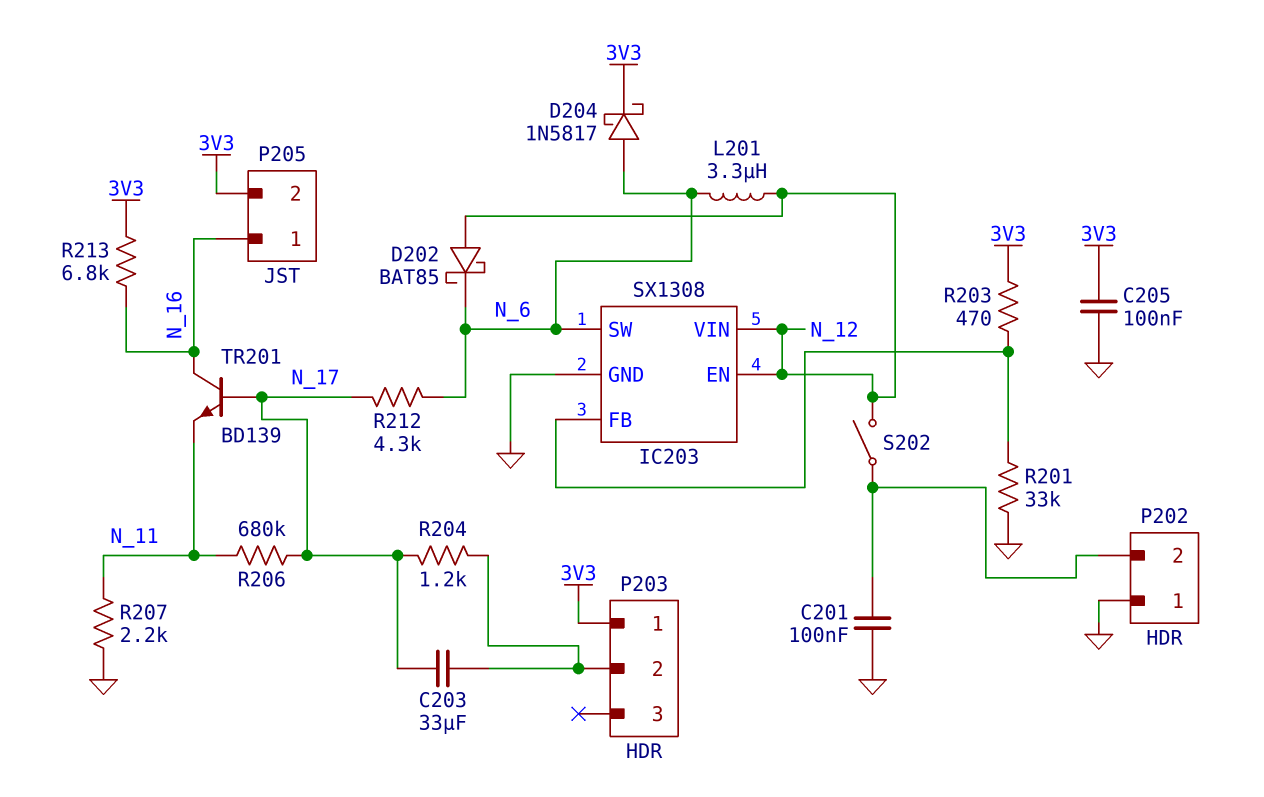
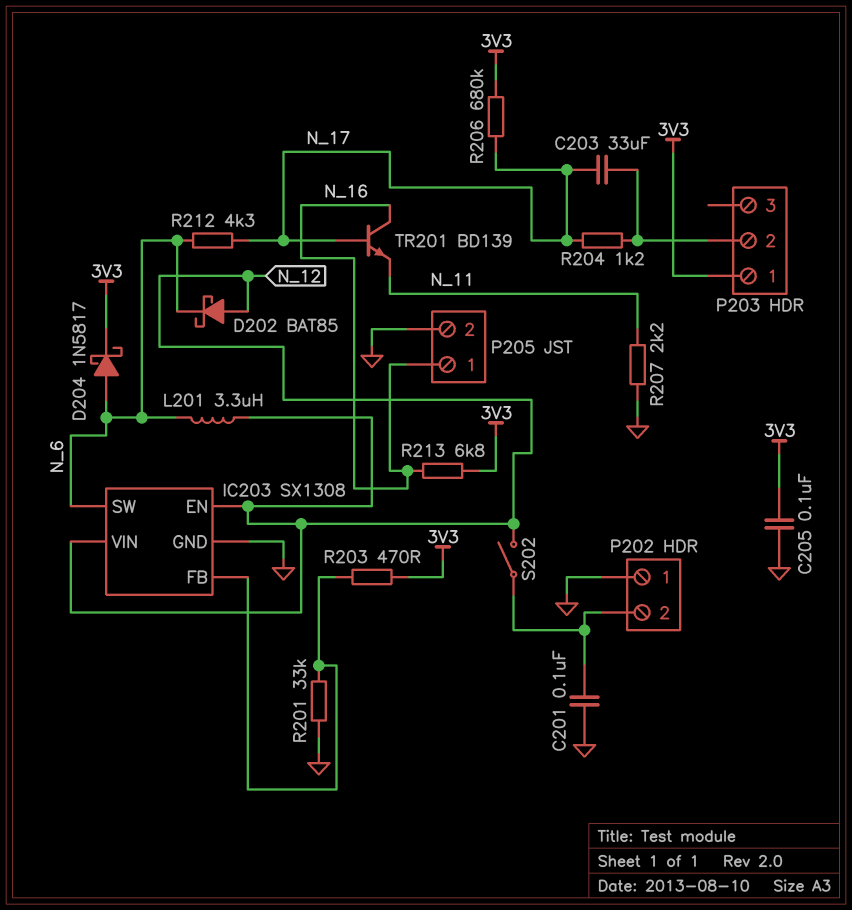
P205 pin 2: 3V3 -> GND
R206: 680k (N_11, N_17) -> 680k (3V3, N_17)

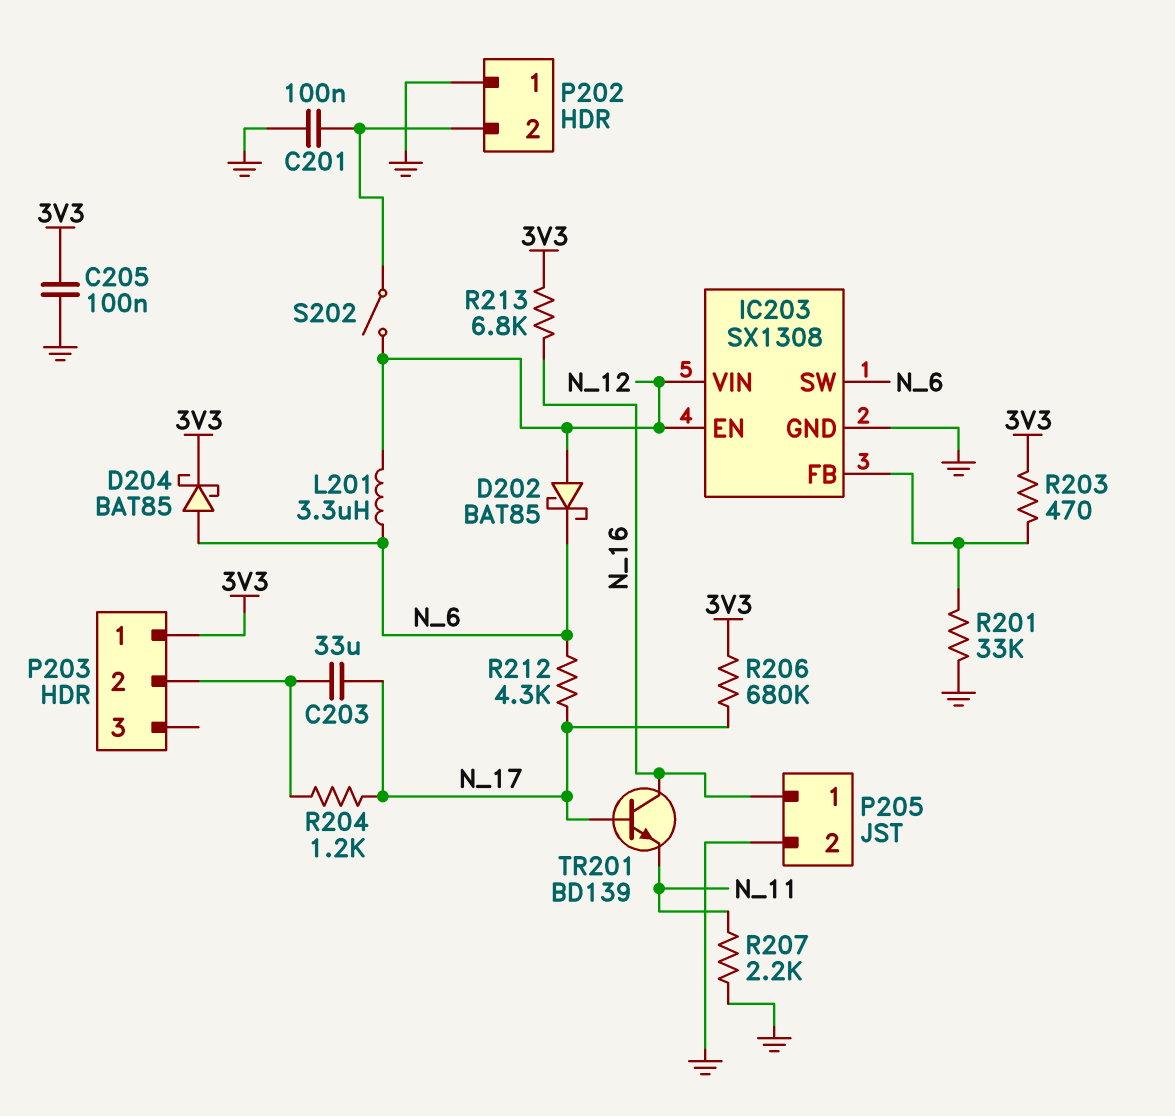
D204: schottky 1N5817 (A N_6, K 3V3) -> schottky BAT85 (A N_6, K 3V3)

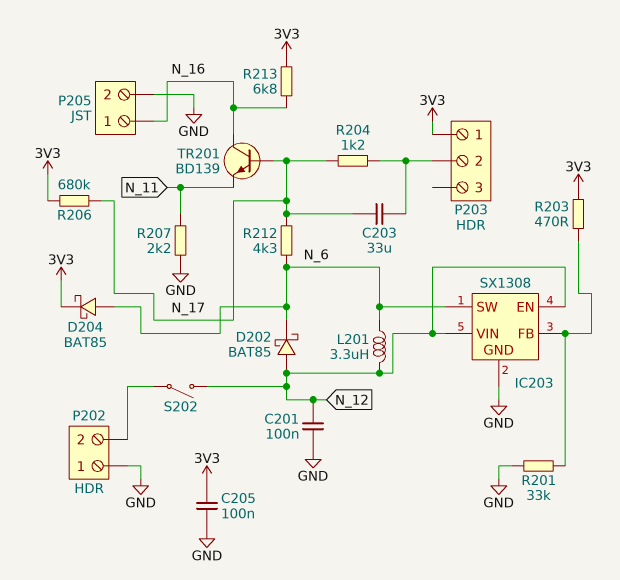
C201: 100nF (GND, P202/2) -> 100nF (GND, N_12)

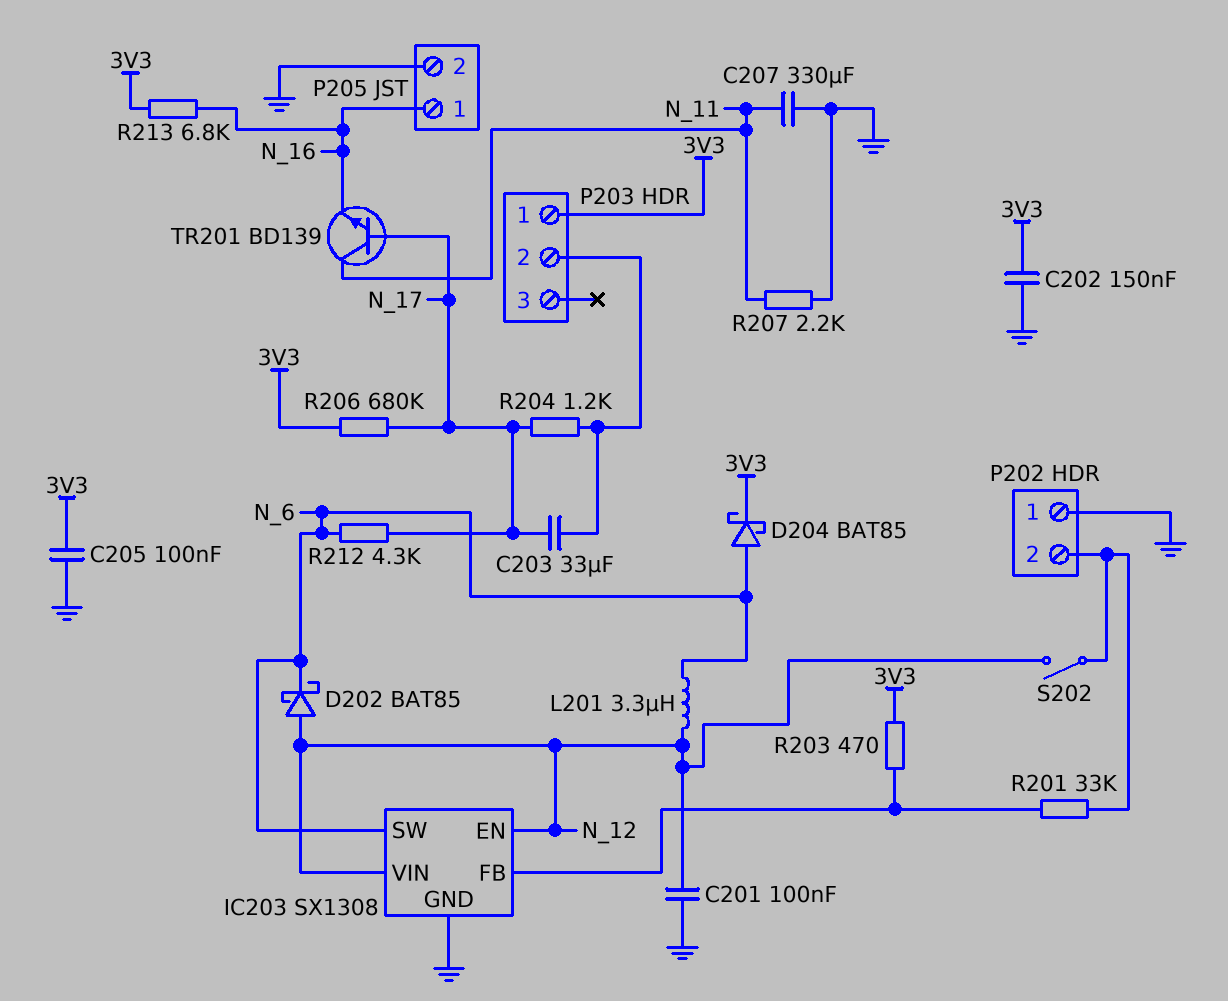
C202: none -> 150nF (3V3, GND)
C207: none -> 330uF (GND, N_11)
R201: 33k (GND, IC203/FB) -> 33k (IC203/FB, P202/2)
TR201: NPN BD139 (B N_17, C N_16, E N_11) -> NPN BD139 (B N_17, C N_11, E N_16)

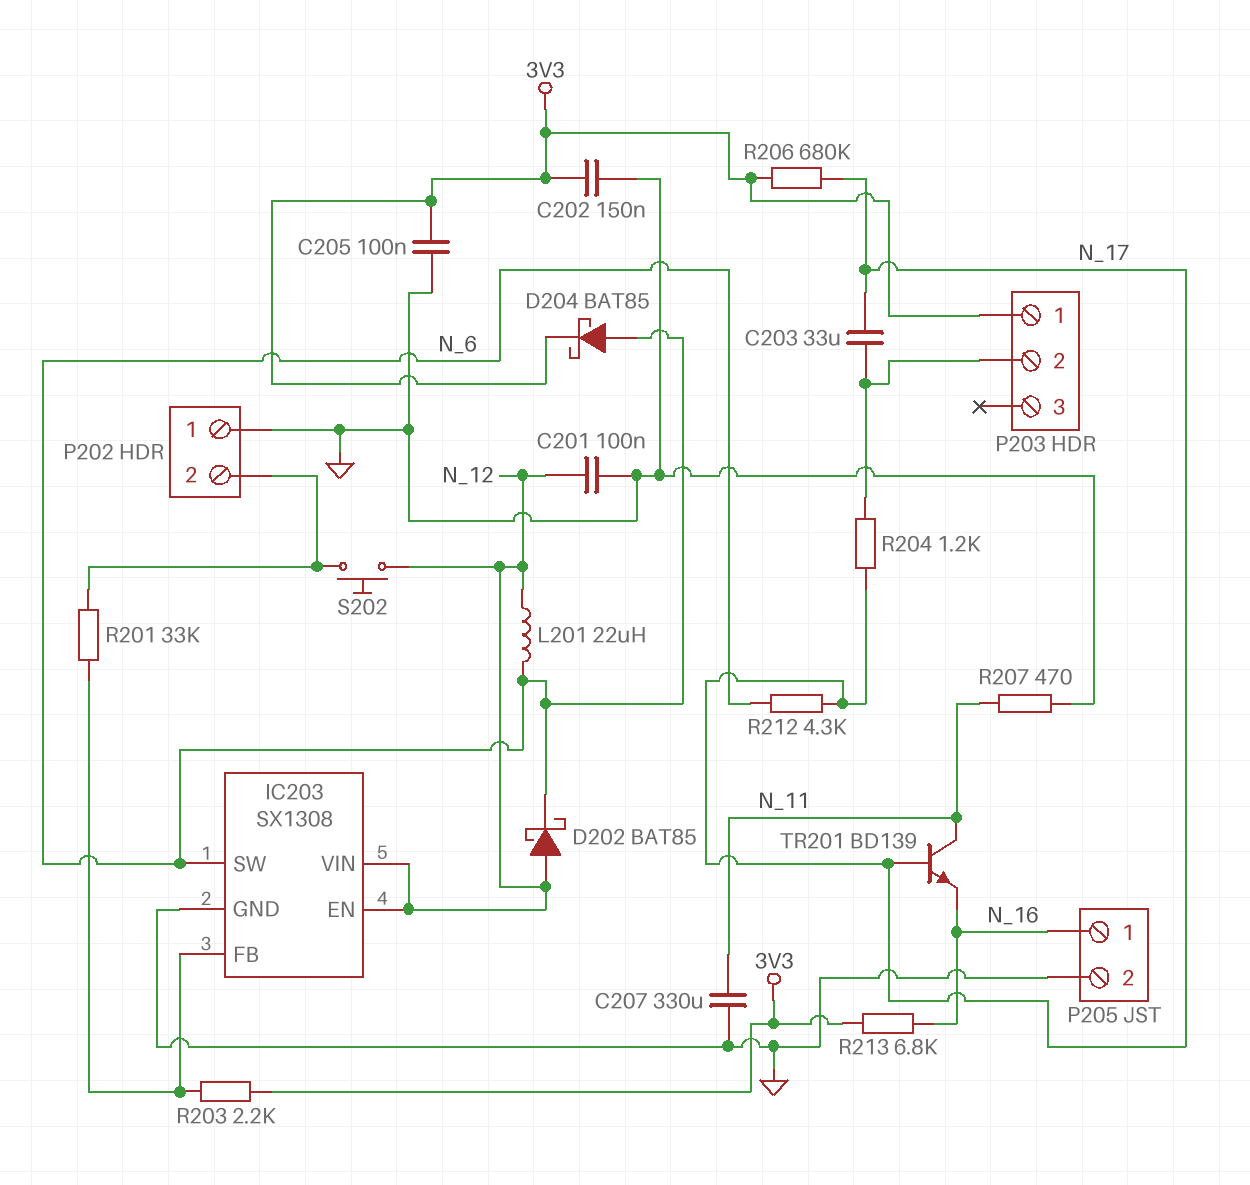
L201: 3.3uH (N_6, N_12) -> 22uH (N_6, N_12)
R203: 470 (3V3, IC203/FB) -> 2.2k (3V3, IC203/FB)
R207: 2.2k (GND, N_11) -> 470 (GND, N_11)
S202: switch (N_12, P202/2) -> button (N_12, P202/2)

